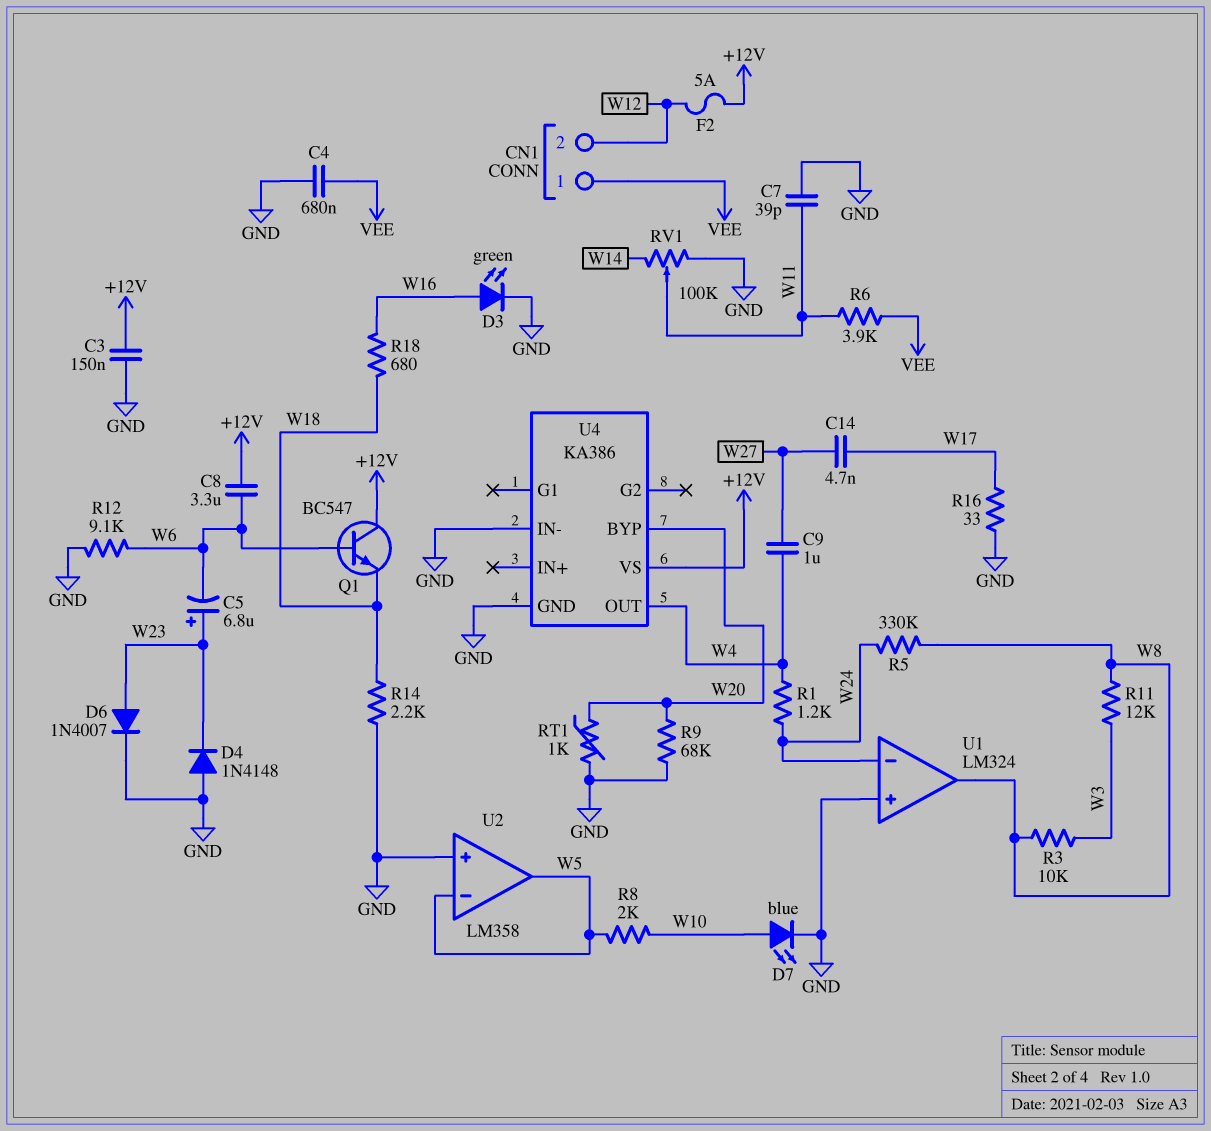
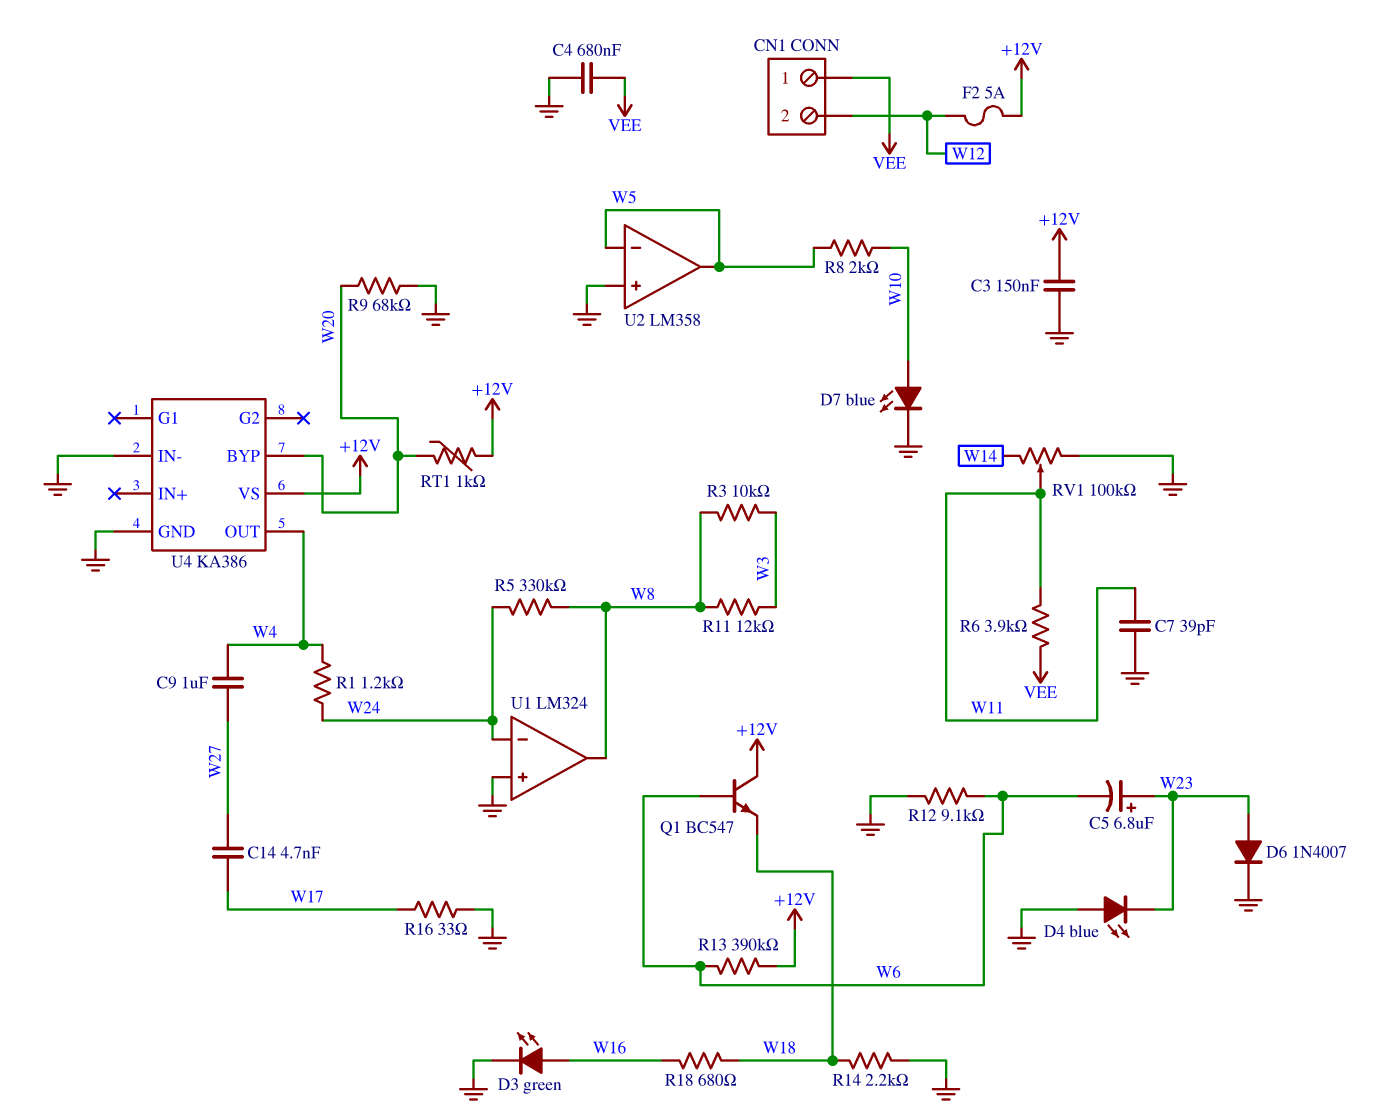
C8: 3.3uF (+12V, W6) -> none
D4: diode 1N4148 (A GND, K W23) -> LED blue (A GND, K W23)
R13: none -> 390k (+12V, W6)
RT1: 1k (GND, W20) -> 1k (+12V, W20)

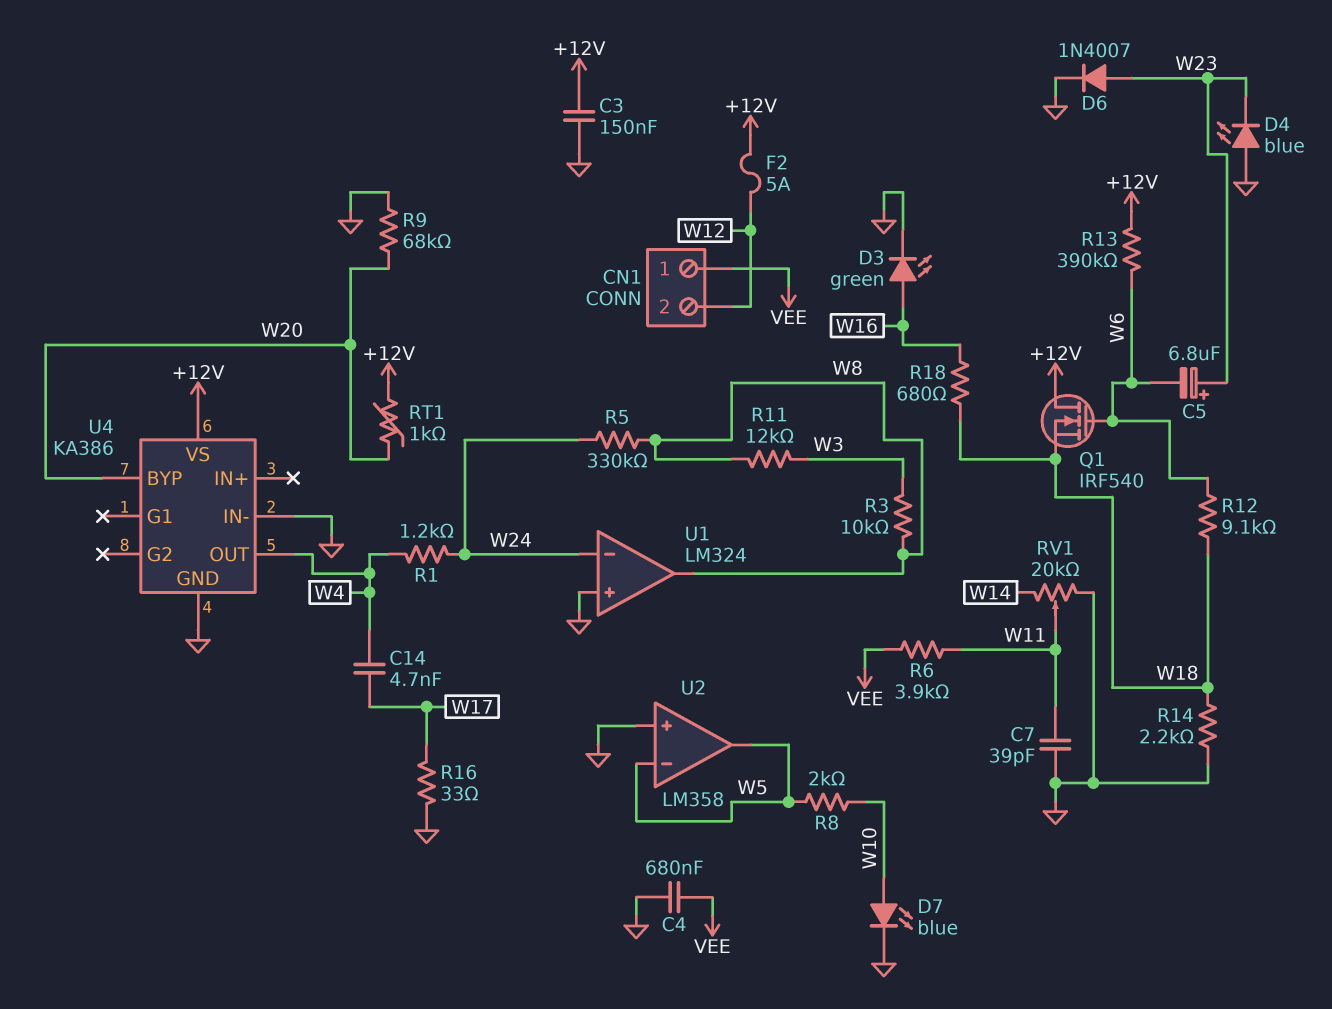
C9: 1uF (W4, W27) -> none
C14: 4.7nF (W17, W27) -> 4.7nF (W4, W17)
Q1: NPN BC547 (B W6, C +12V, E W18) -> NMOS IRF540 (G W6, D +12V, S W18)
R12: 9.1k (GND, W6) -> 9.1k (W6, W18)
RV1: 100k (GND, W14, wiper W11) -> 20k (GND, W14, wiper W11)

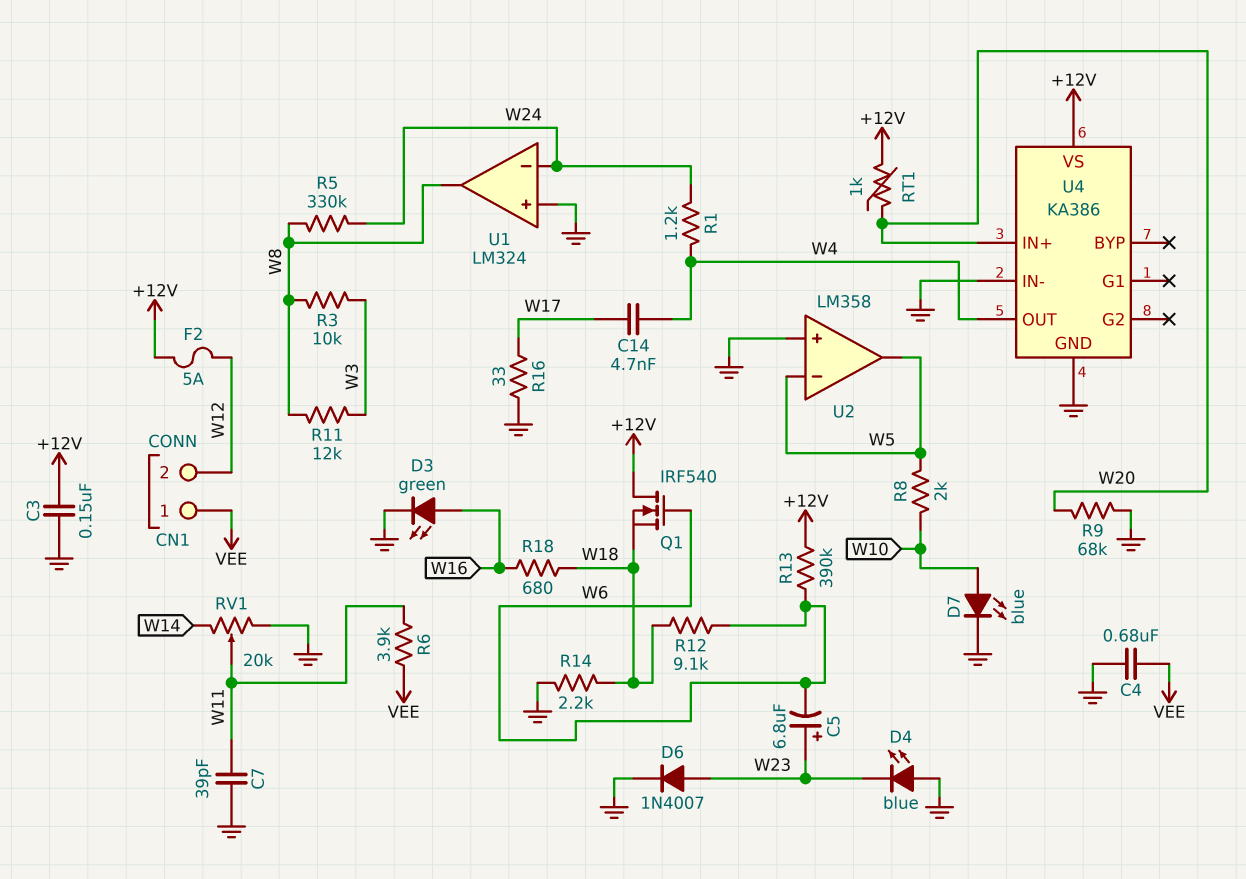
U4 pin BYP: W20 -> none
U4 pin IN+: none -> W20

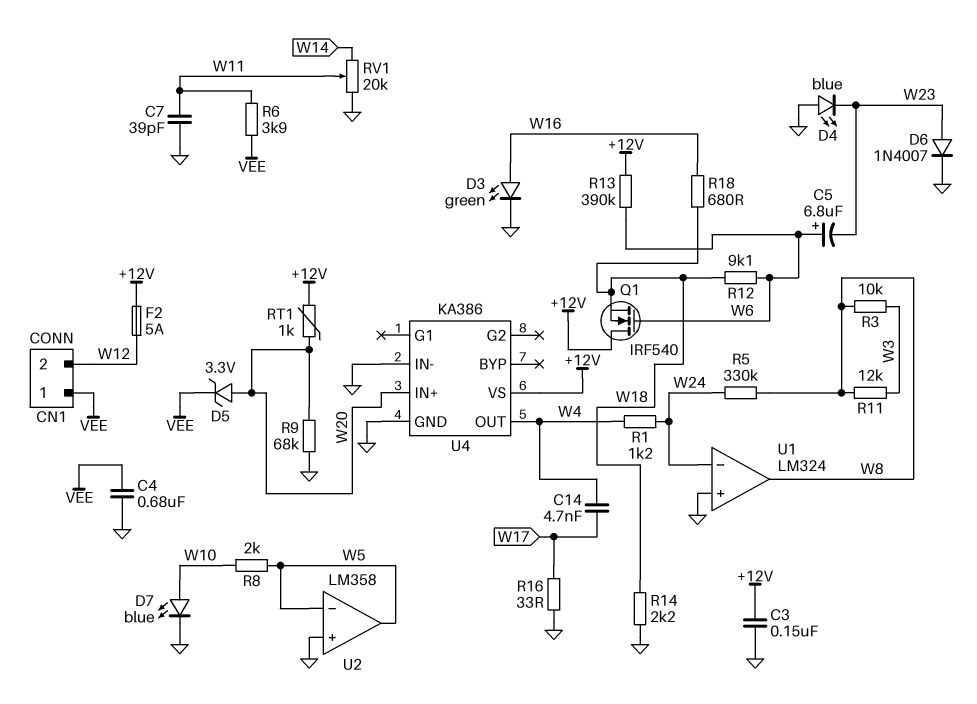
C5: 6.8uF (plus W23, minus W6) -> 6.8uF (plus W6, minus W23)
D5: none -> zener 3.3V (A W20, K VEE)

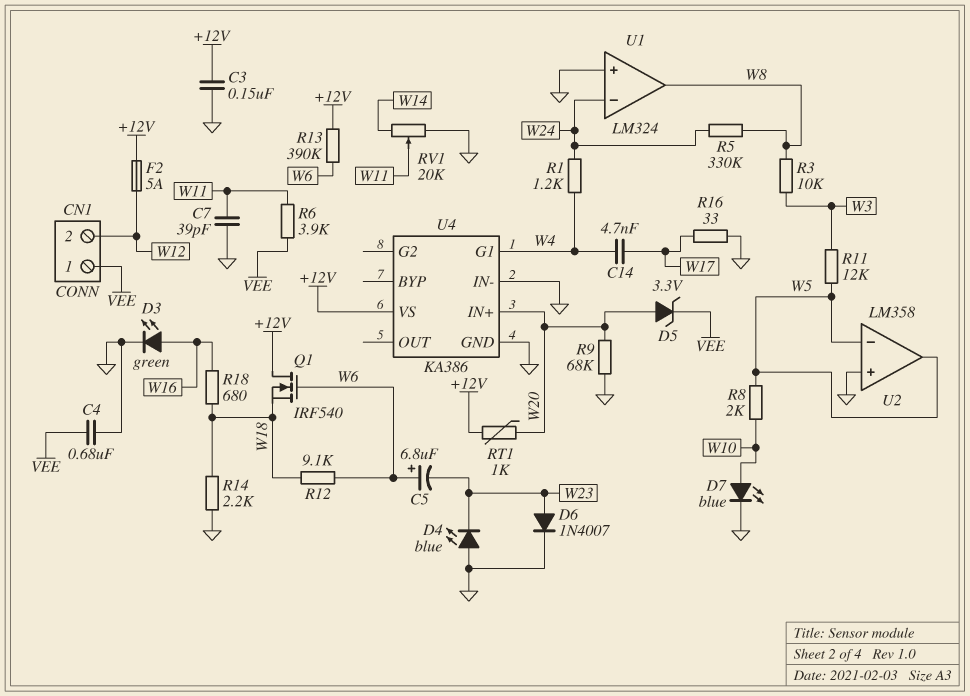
R11: 12k (W3, W8) -> 12k (W3, W5)
U4 pin G1: none -> W4
U4 pin OUT: W4 -> none

